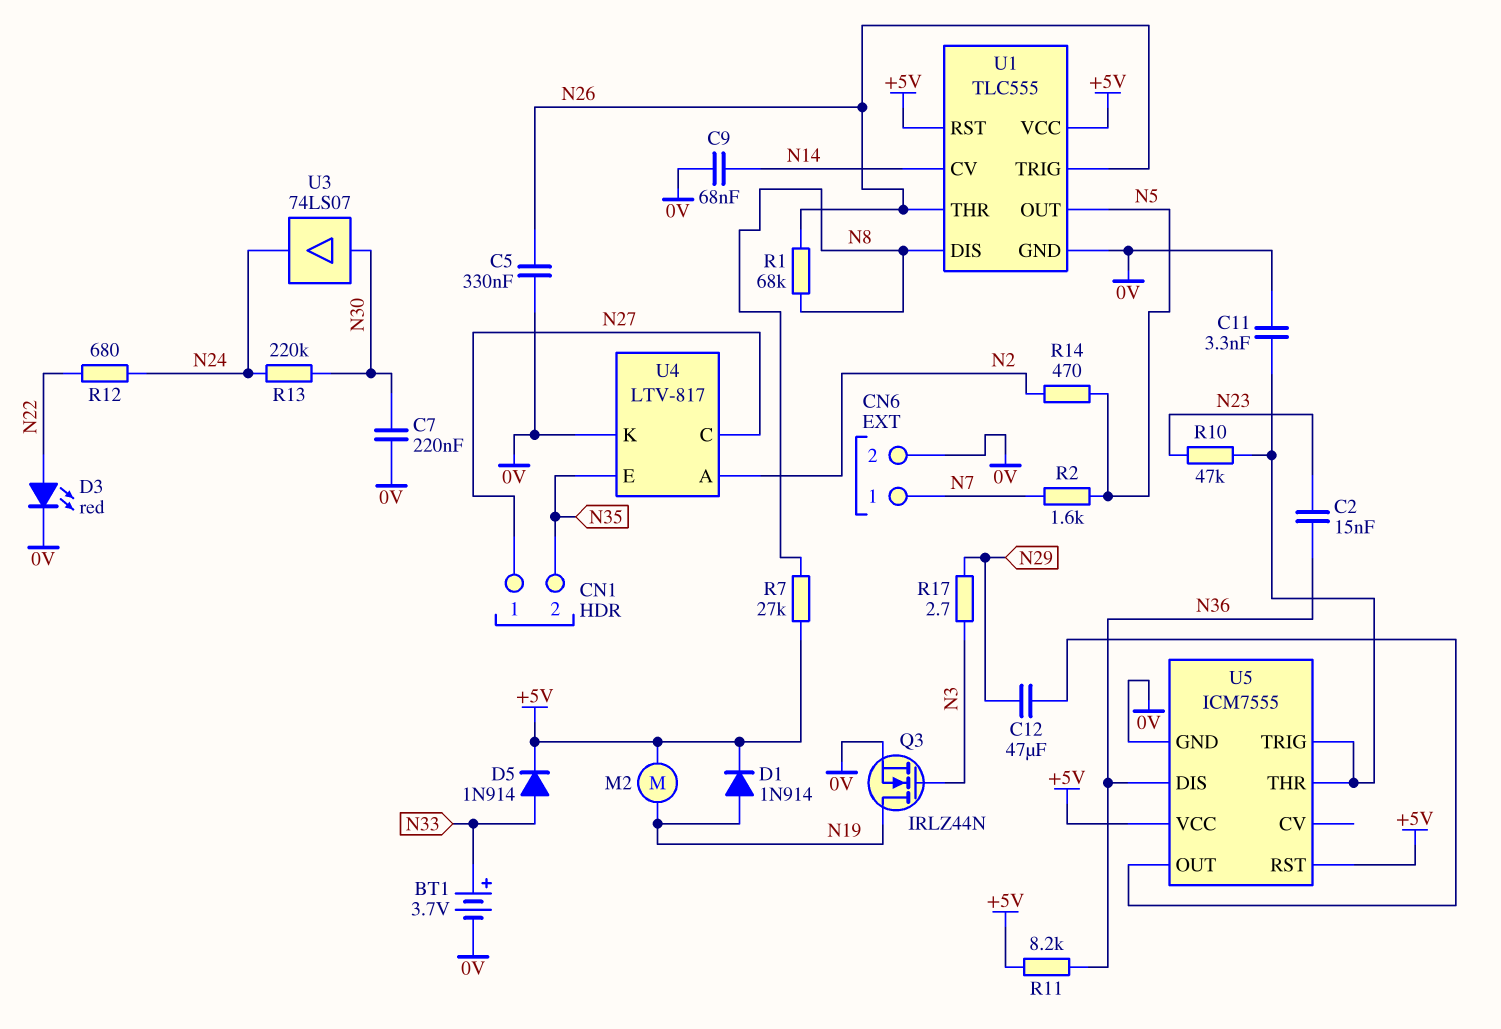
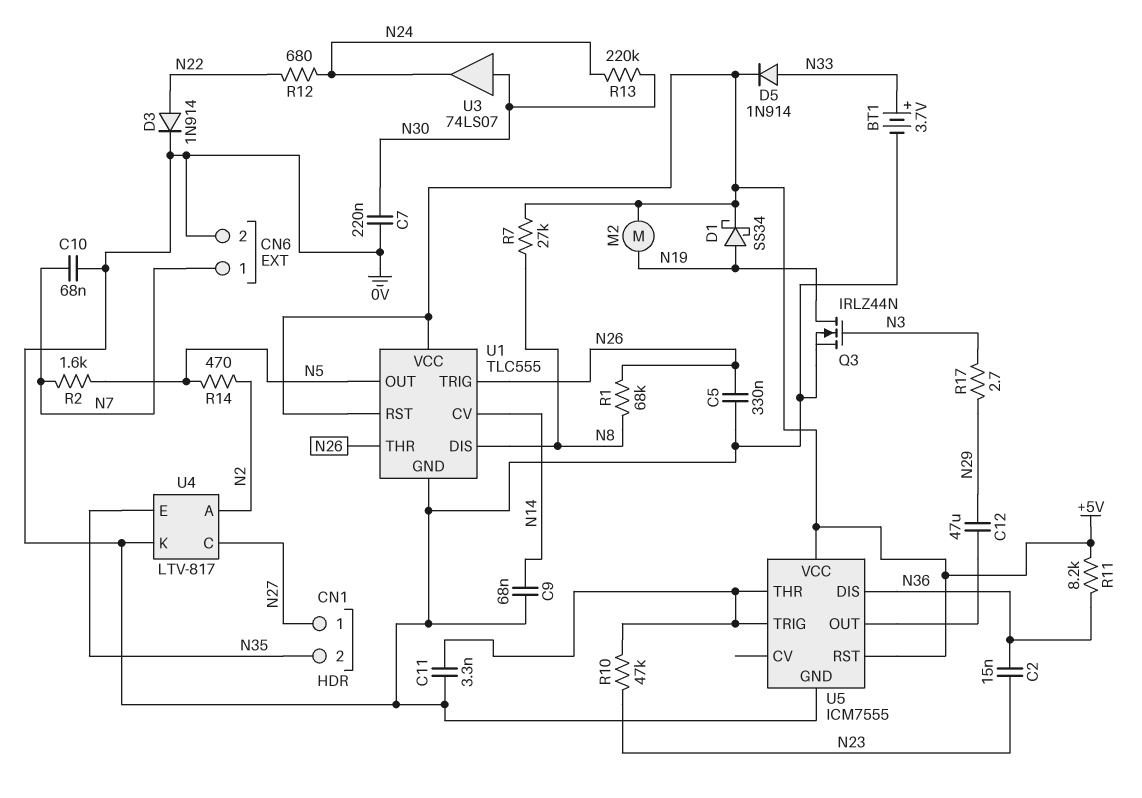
C10: none -> 68nF (0V, N7)
D1: diode 1N914 (A N19, K +5V) -> schottky SS34 (A N19, K +5V)
D3: LED red (A N22, K 0V) -> diode 1N914 (A N22, K 0V)

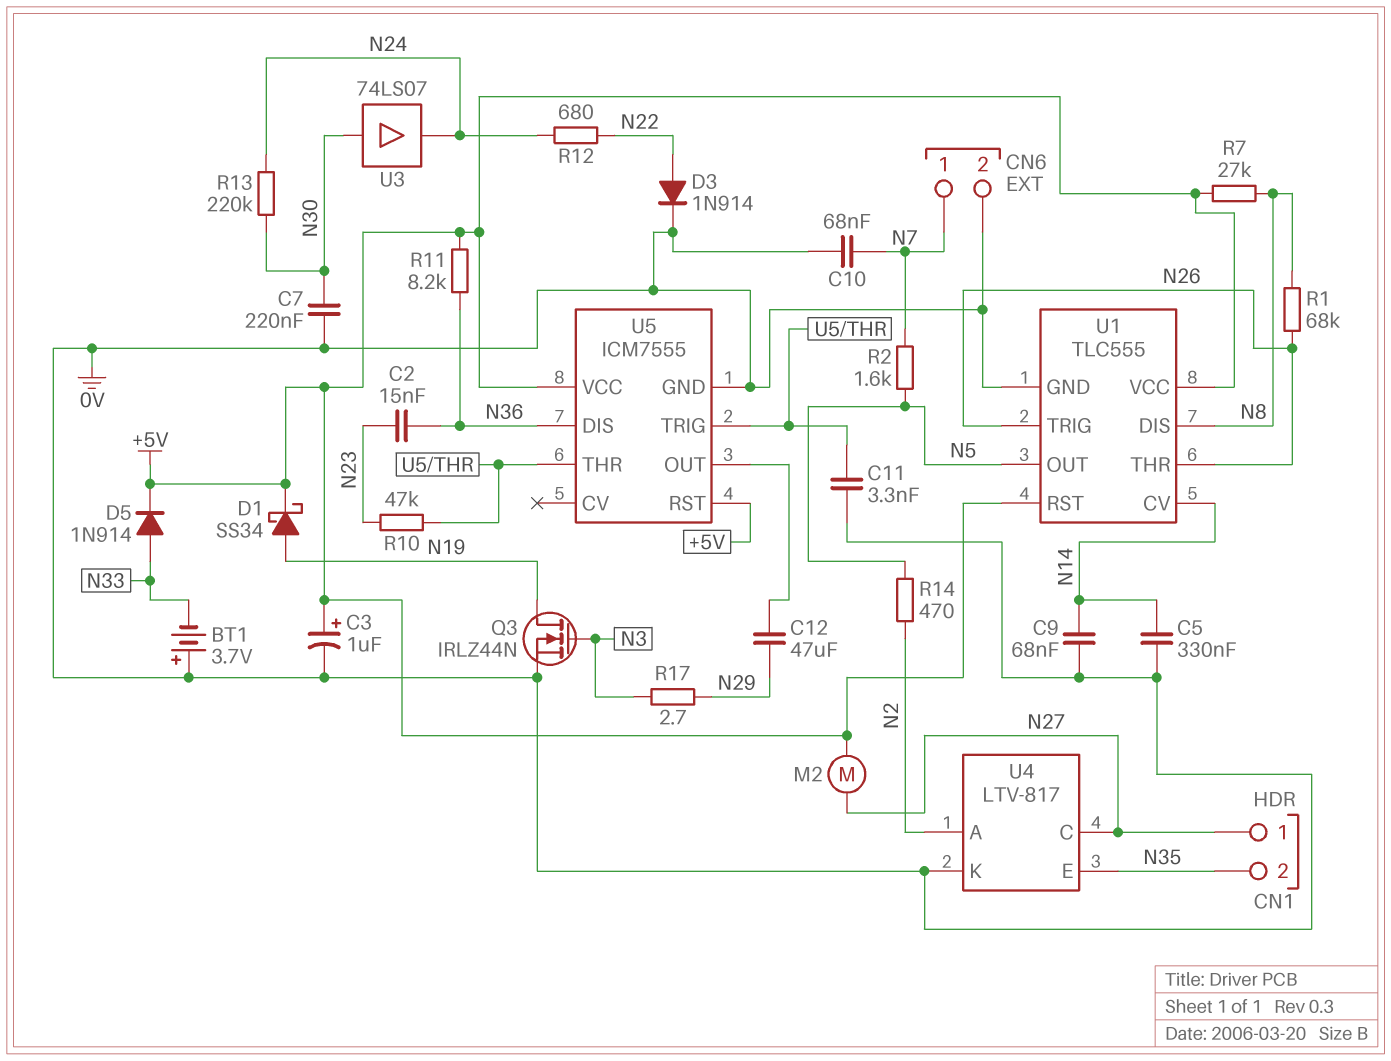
BT1: 3.7V (plus N33, minus 0V) -> 3.7V (plus 0V, minus N33)
C3: none -> 1uF (plus +5V, minus 0V)
C5: 330nF (0V, N26) -> 330nF (0V, N14)
M2: motor (+5V, N19) -> motor (+5V, N27)

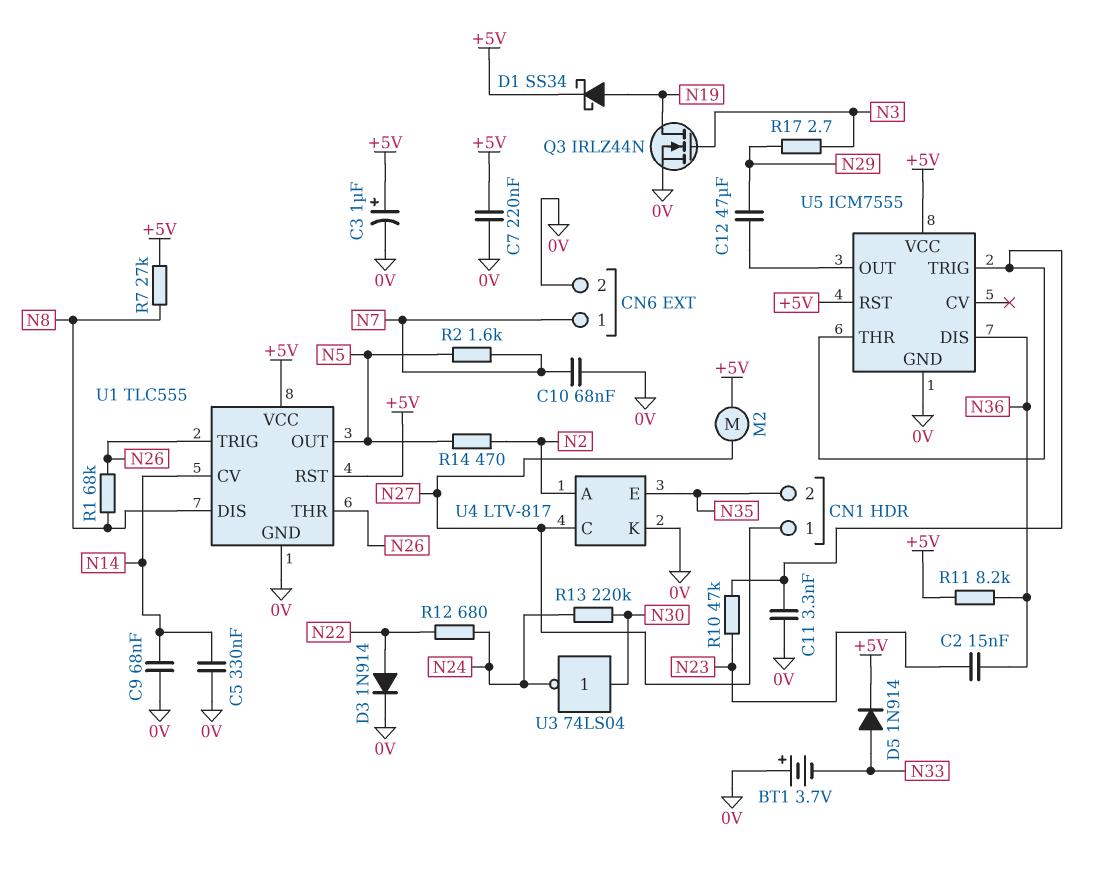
C7: 220nF (0V, N30) -> 220nF (+5V, 0V)
U3: buffer 74LS07 (in N30, out N24) -> NOT 74LS04 (in N30, out N24)

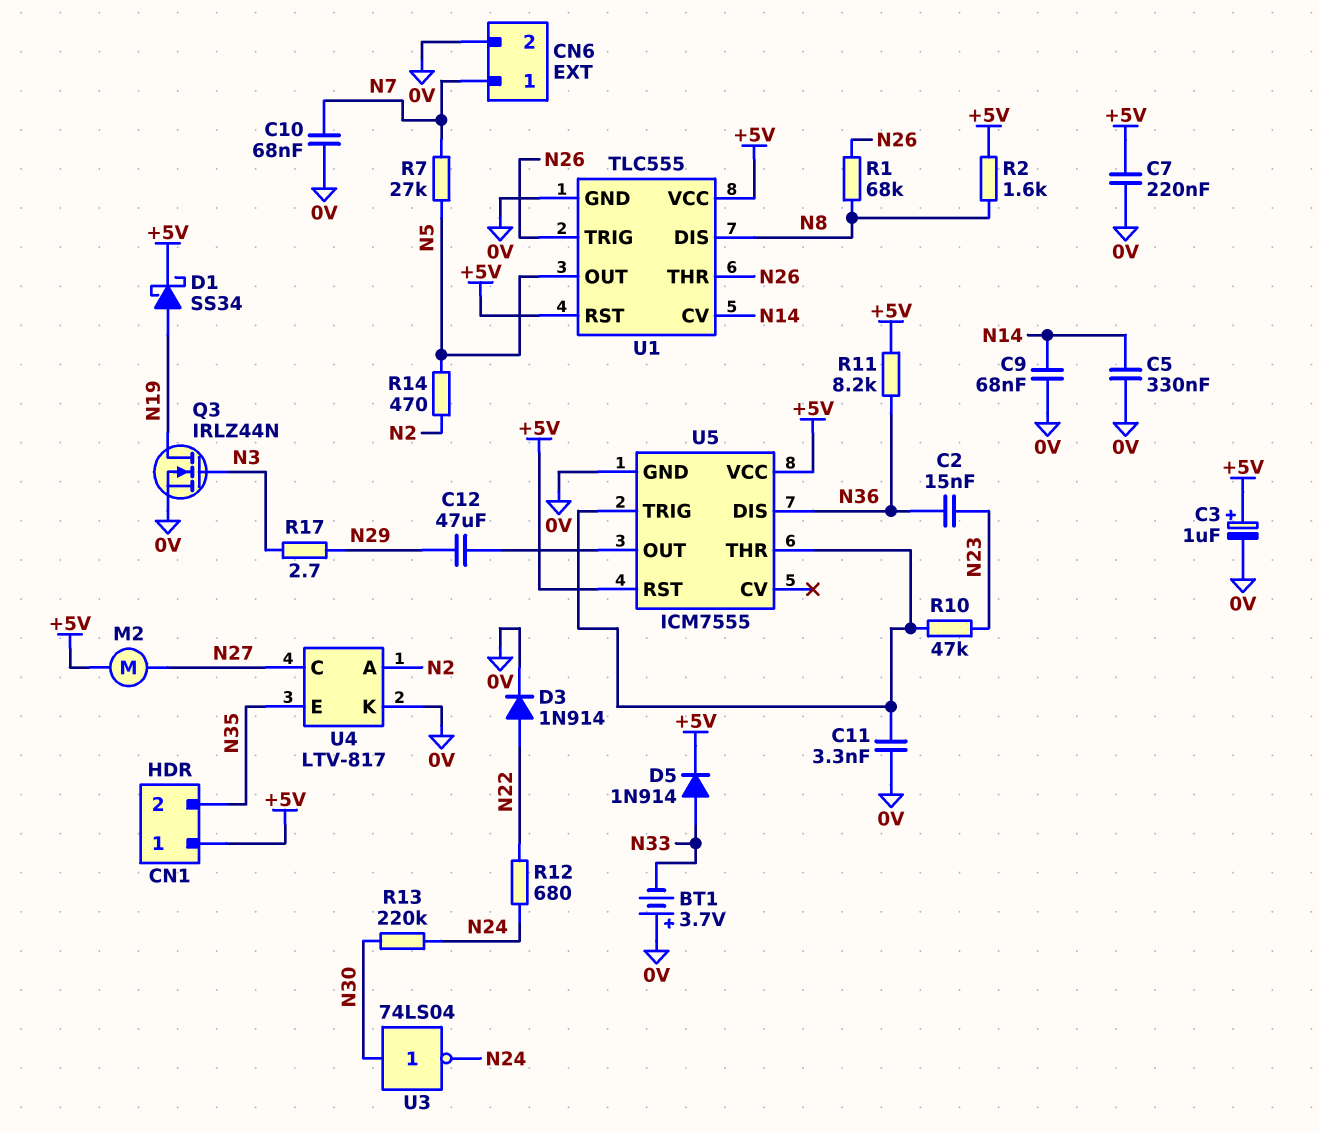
CN1 pin 1: N27 -> +5V
R2: 1.6k (N5, N7) -> 1.6k (+5V, N8)
R7: 27k (+5V, N8) -> 27k (N5, N7)

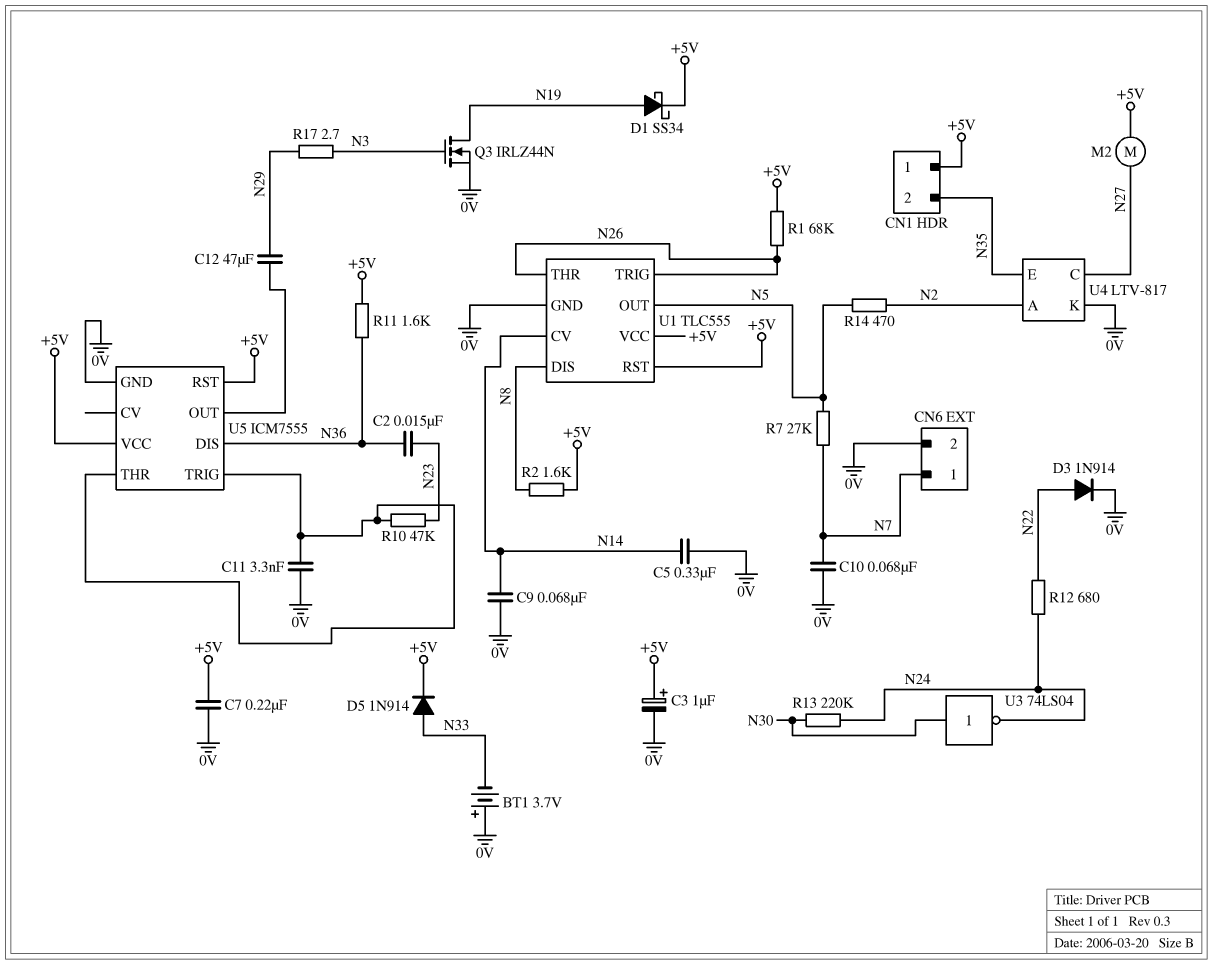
R1: 68k (N8, N26) -> 68k (+5V, N26)
R11: 8.2k (+5V, N36) -> 1.6k (+5V, N36)

